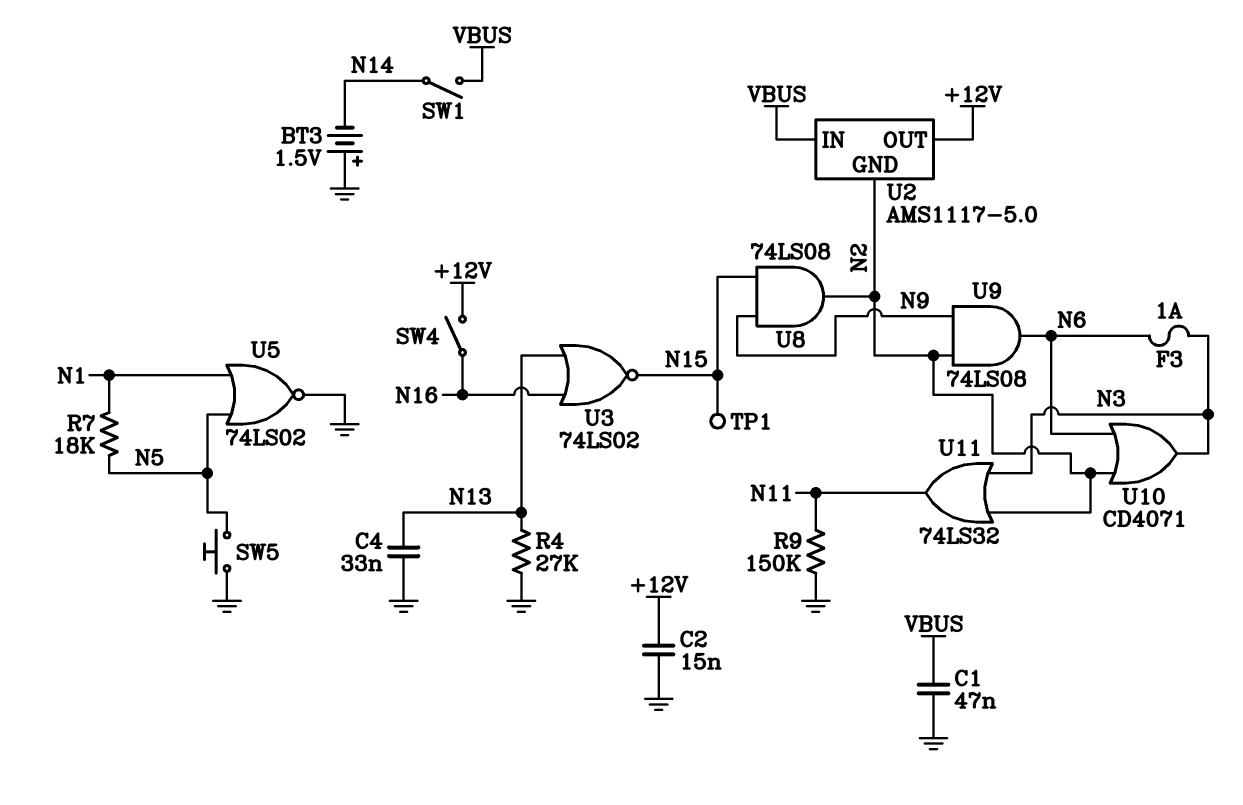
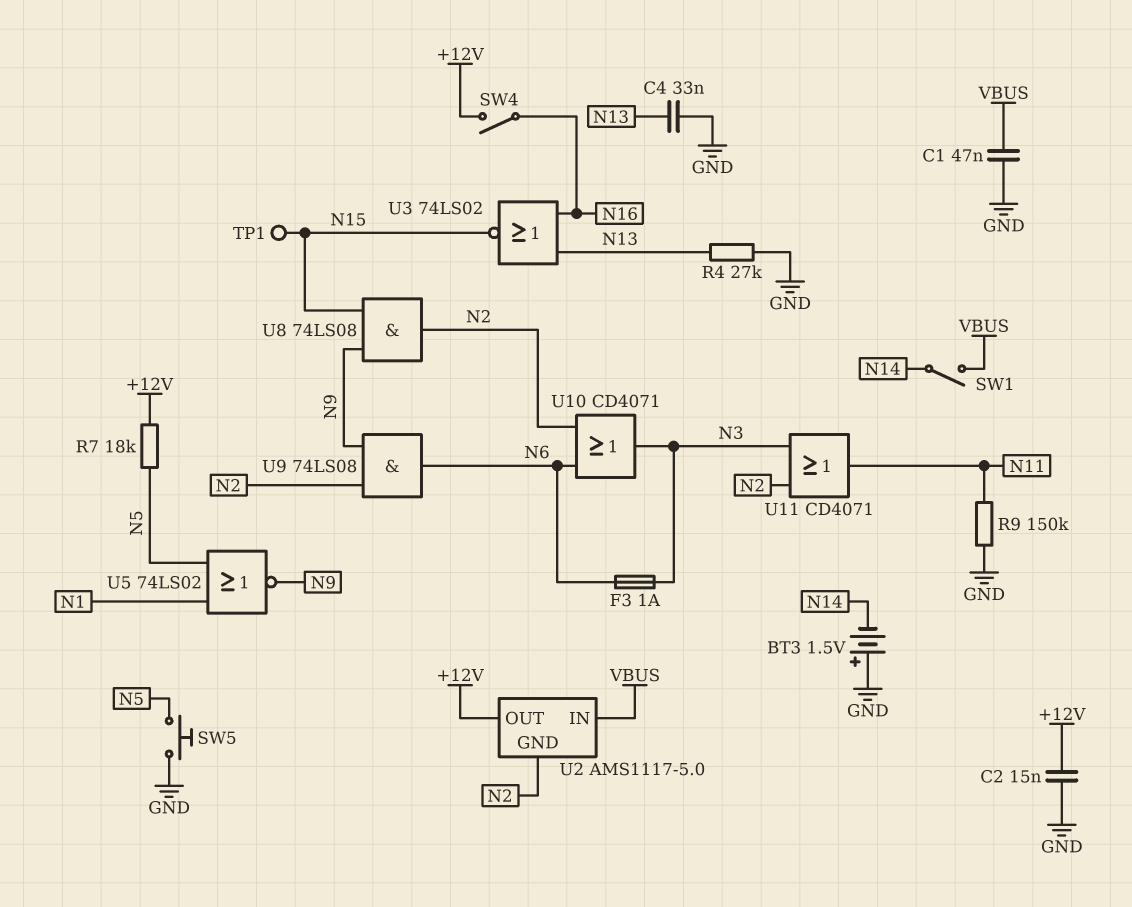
R7: 18k (N1, N5) -> 18k (+12V, N5)
U5: NOR 74LS02 (in N1, in N5, out GND) -> NOR 74LS02 (in N1, in N5, out N9)
U11: OR 74LS32 (in N2, in N3, out N11) -> OR CD4071 (in N2, in N3, out N11)

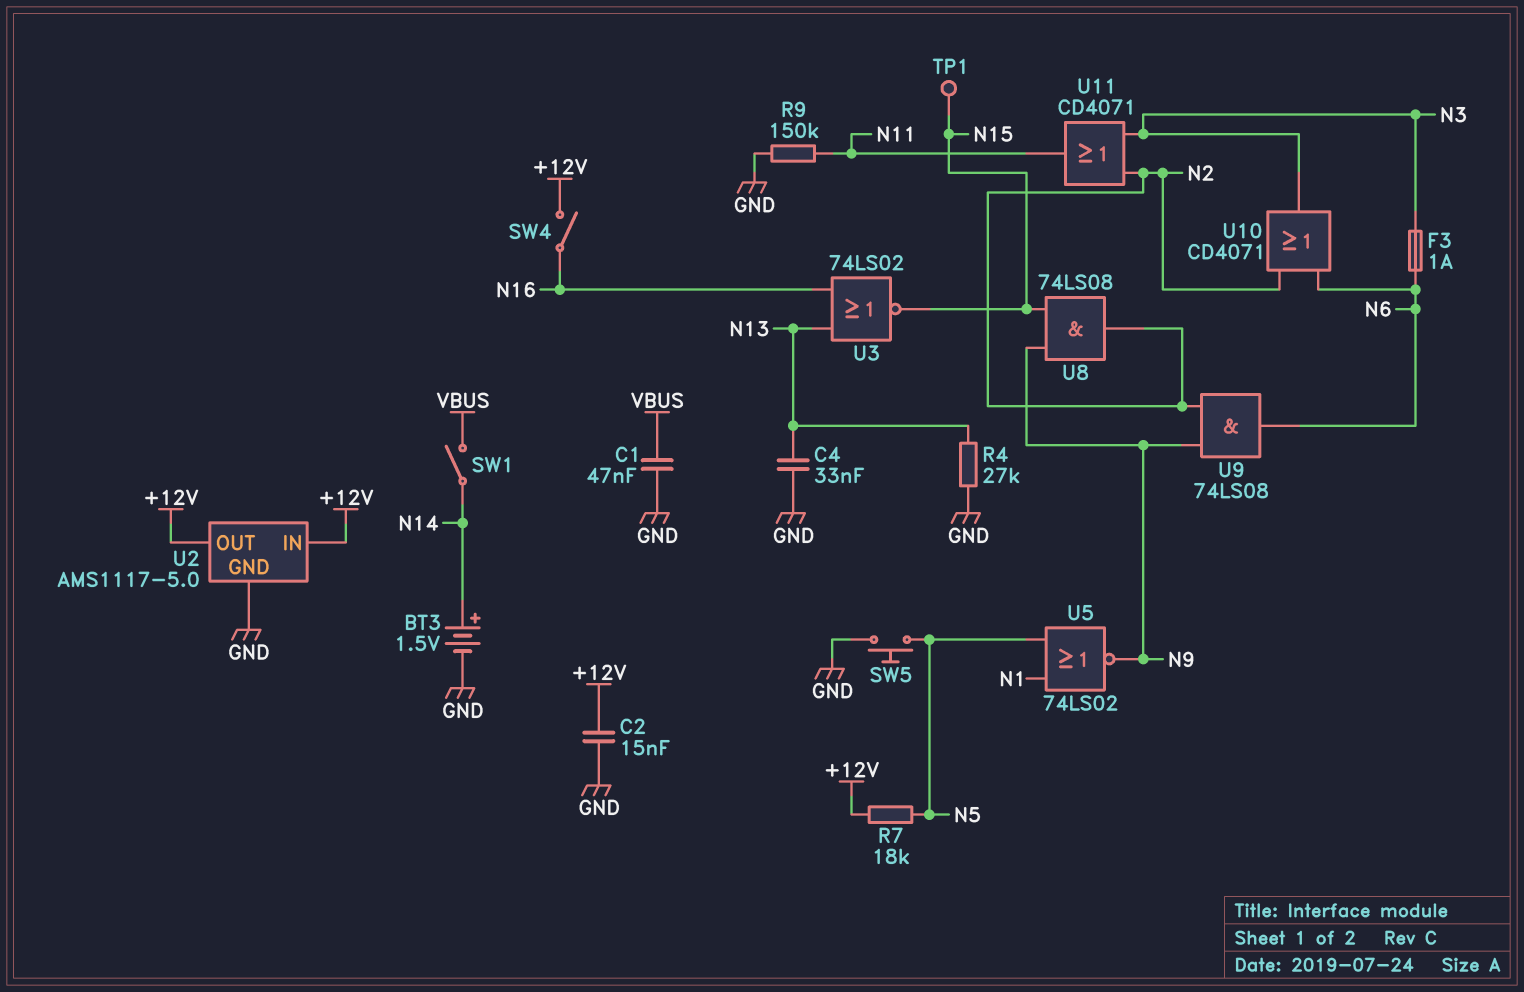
BT3: 1.5V (plus GND, minus N14) -> 1.5V (plus N14, minus GND)
U2 pin GND: N2 -> GND
U2 pin IN: VBUS -> +12V

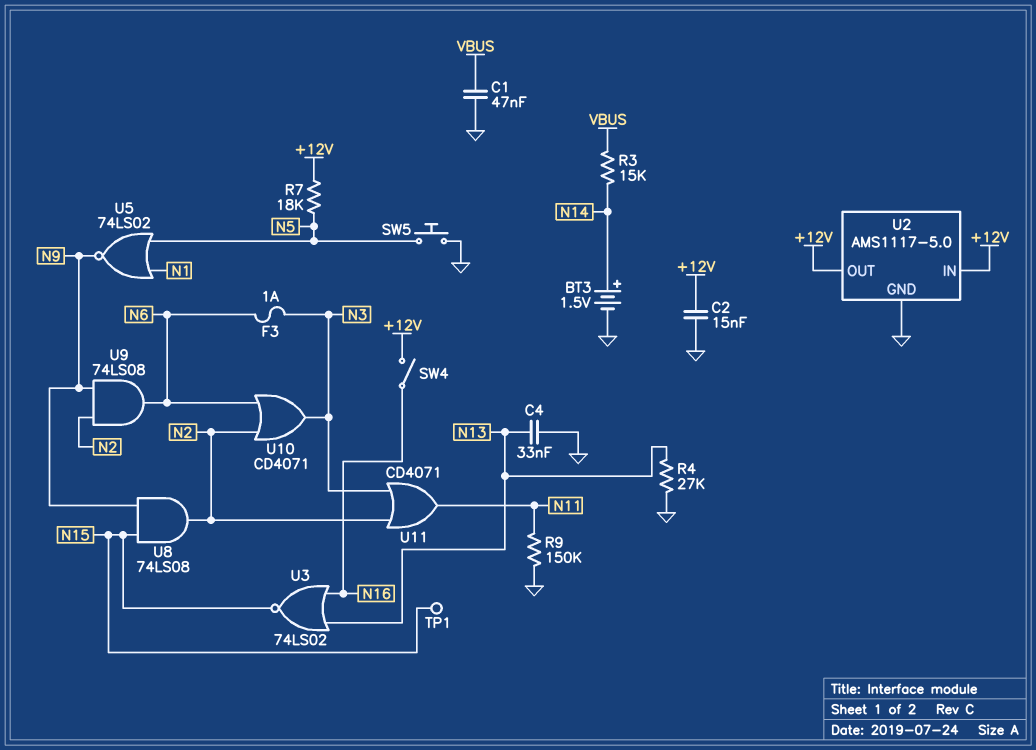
R3: none -> 15k (N14, VBUS)
SW1: switch (N14, VBUS) -> none

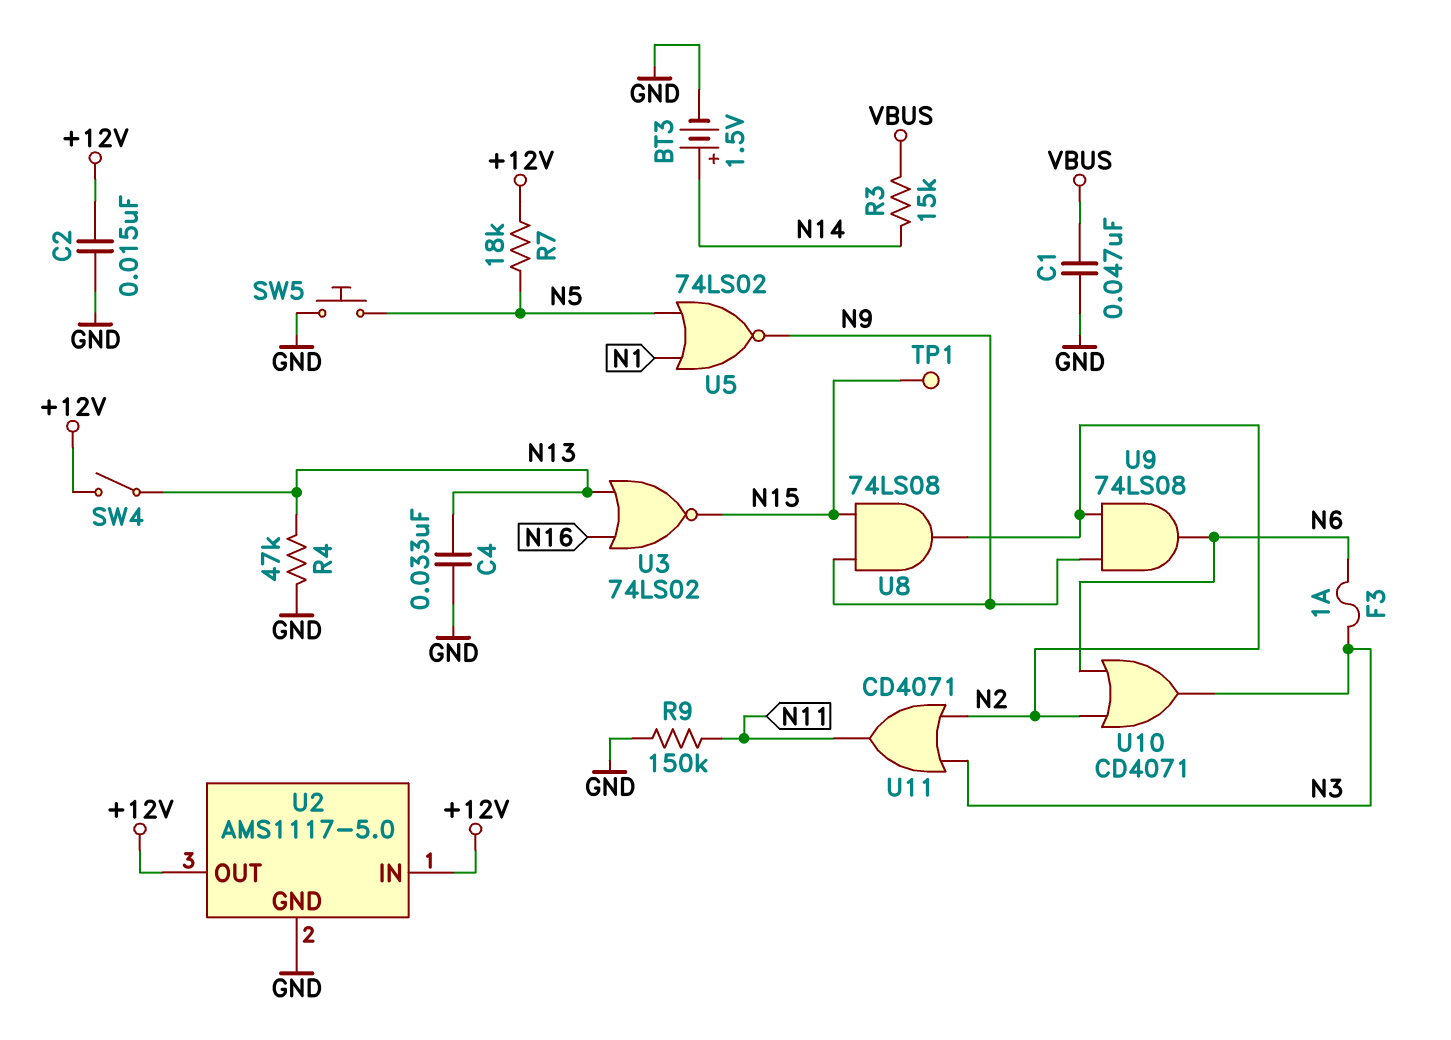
R4: 27k (GND, N13) -> 47k (GND, N13)
SW4: switch (+12V, N16) -> switch (+12V, N13)

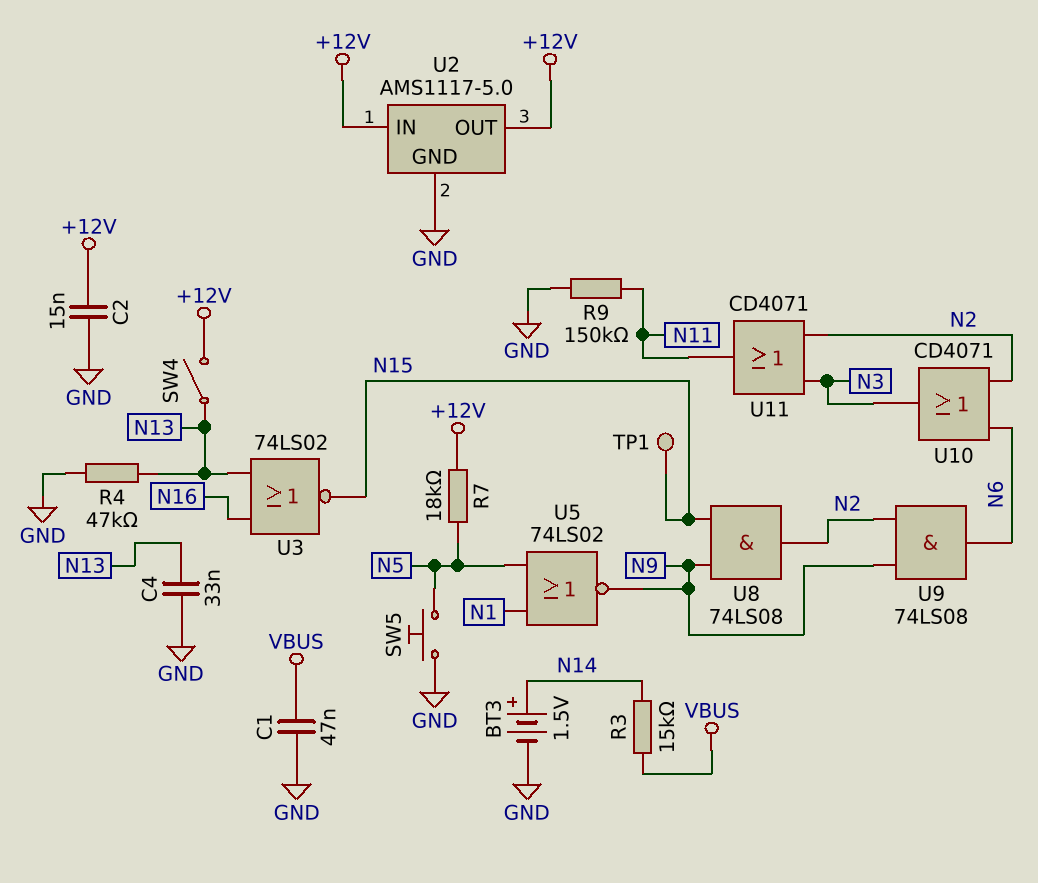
F3: 1A (N3, N6) -> none

